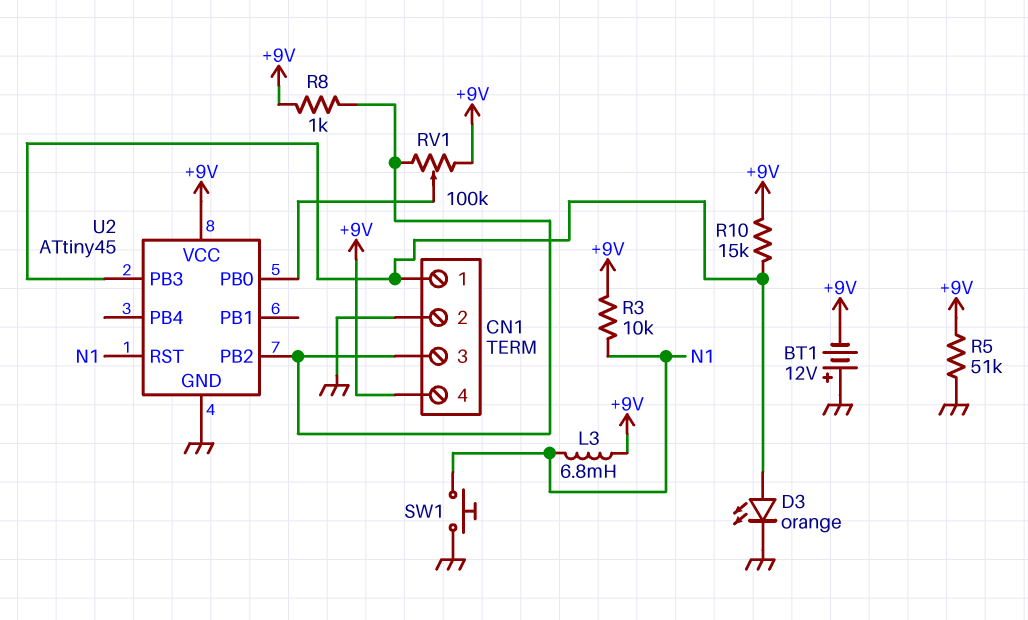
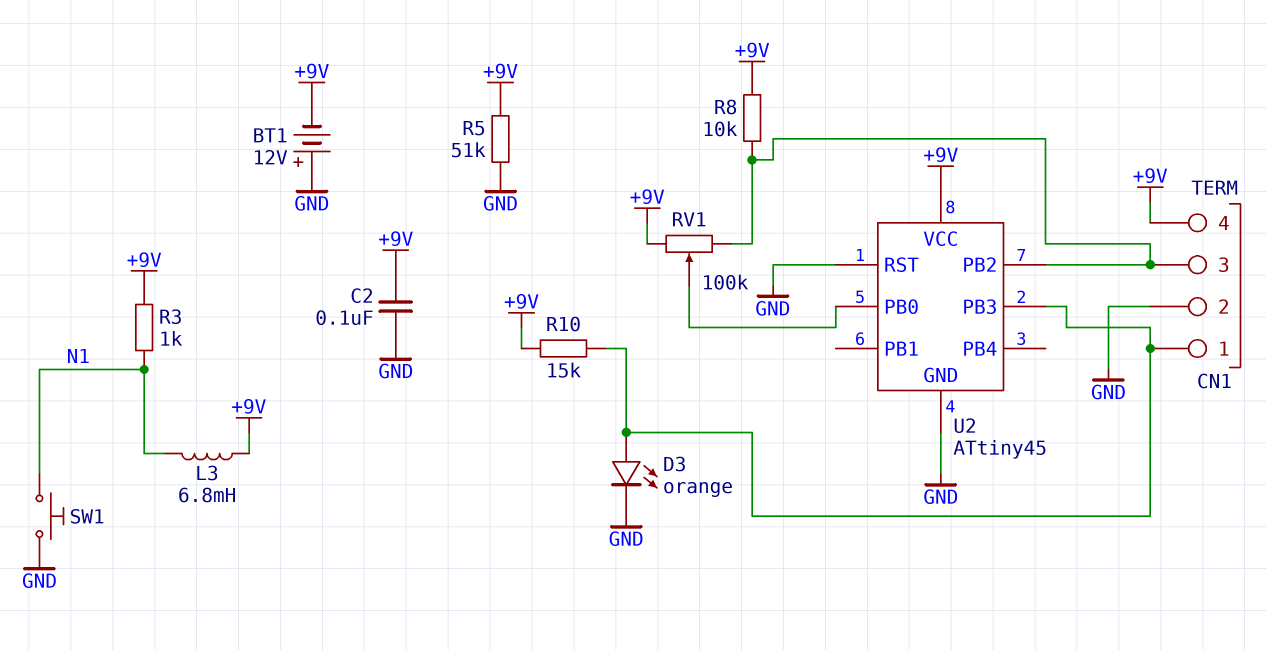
C2: none -> 100nF (+9V, GND)
R3: 10k (+9V, N1) -> 1k (+9V, N1)
R8: 1k (+9V, CN1/3) -> 10k (+9V, CN1/3)
U2 pin RST: N1 -> GND

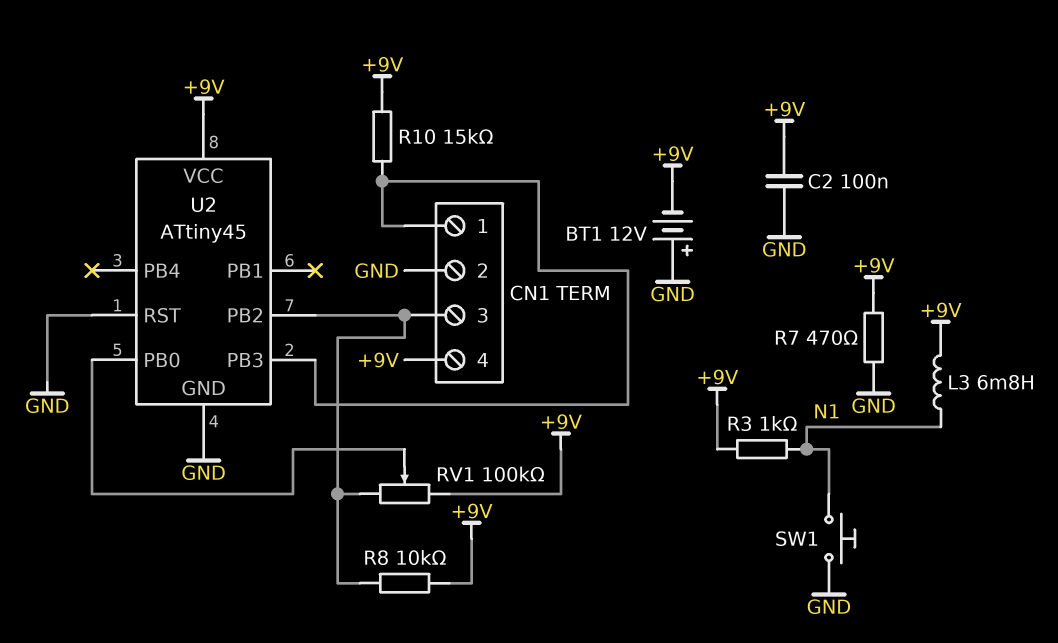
D3: LED orange (A CN1/1, K GND) -> none
R5: 51k (+9V, GND) -> none
R7: none -> 470 (+9V, GND)

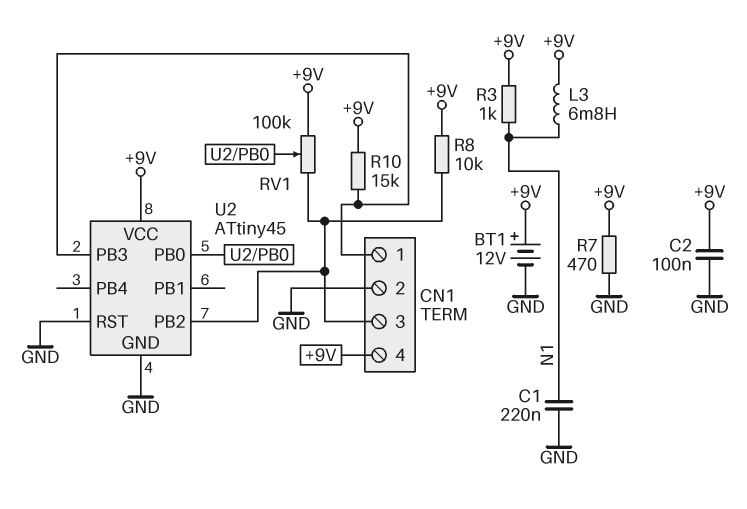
BT1: 12V (plus GND, minus +9V) -> 12V (plus +9V, minus GND)
C1: none -> 220nF (GND, N1)
SW1: button (GND, N1) -> none

